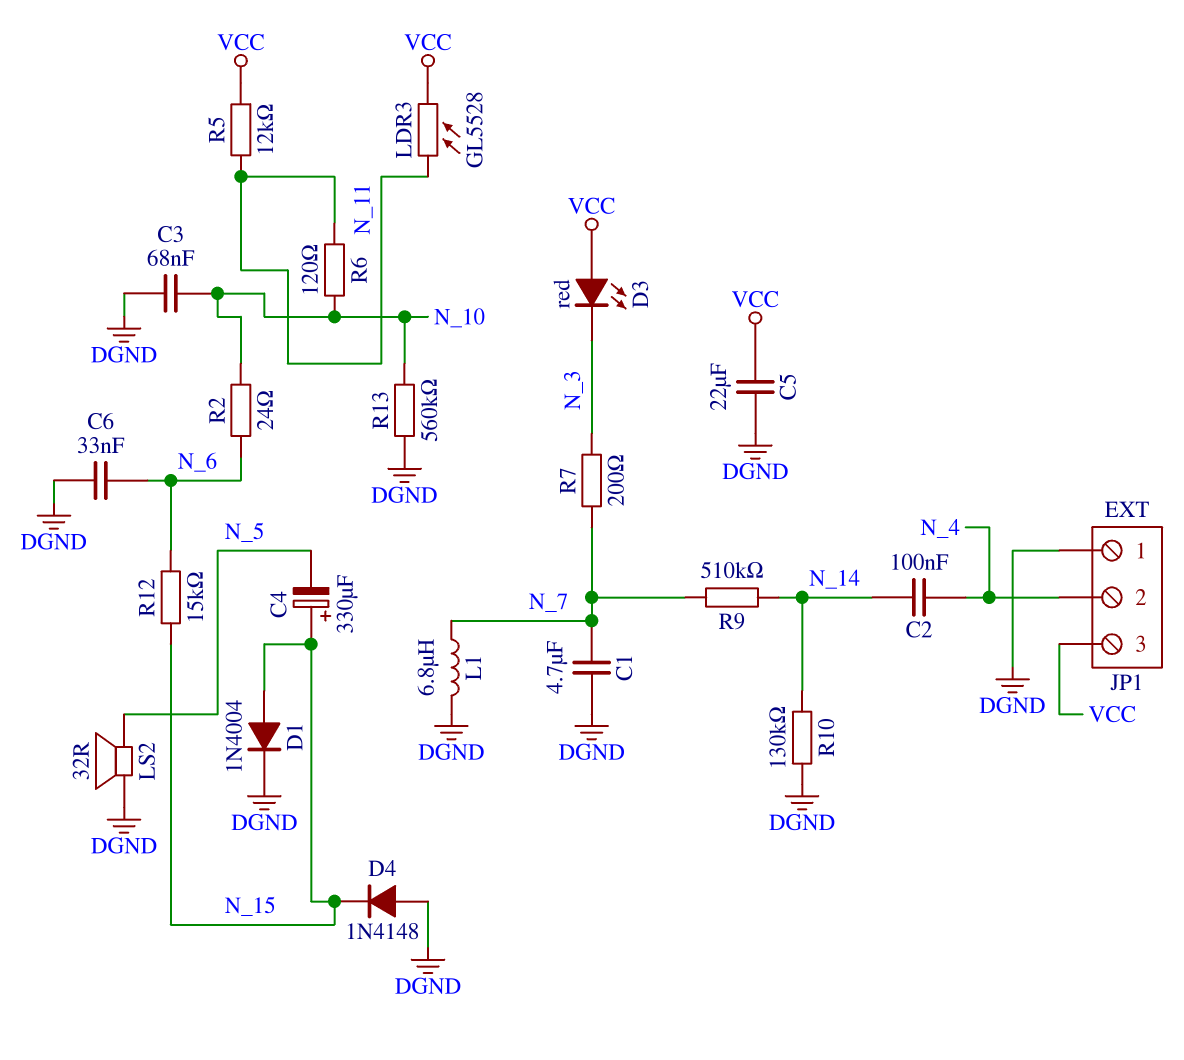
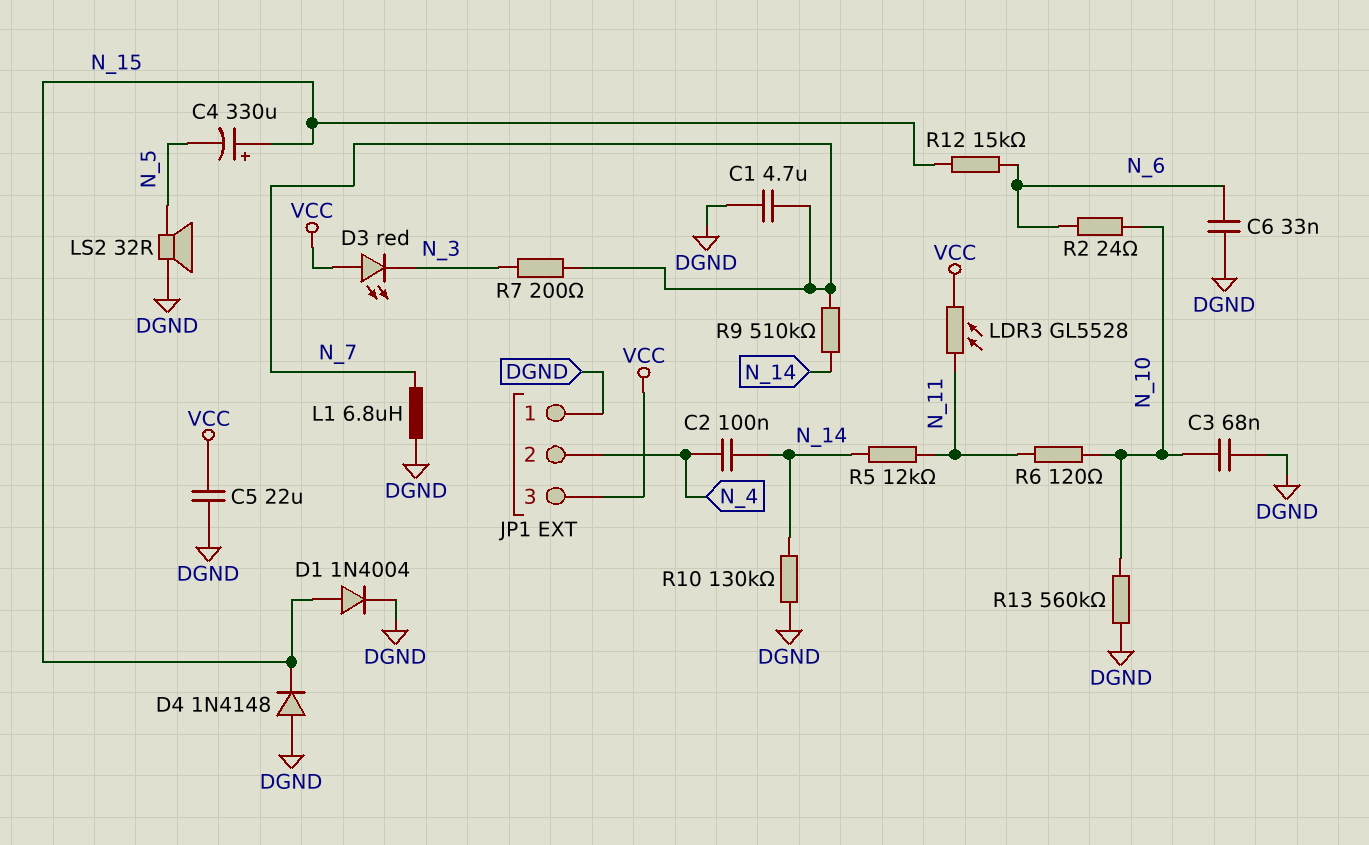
R5: 12k (N_11, VCC) -> 12k (N_11, N_14)

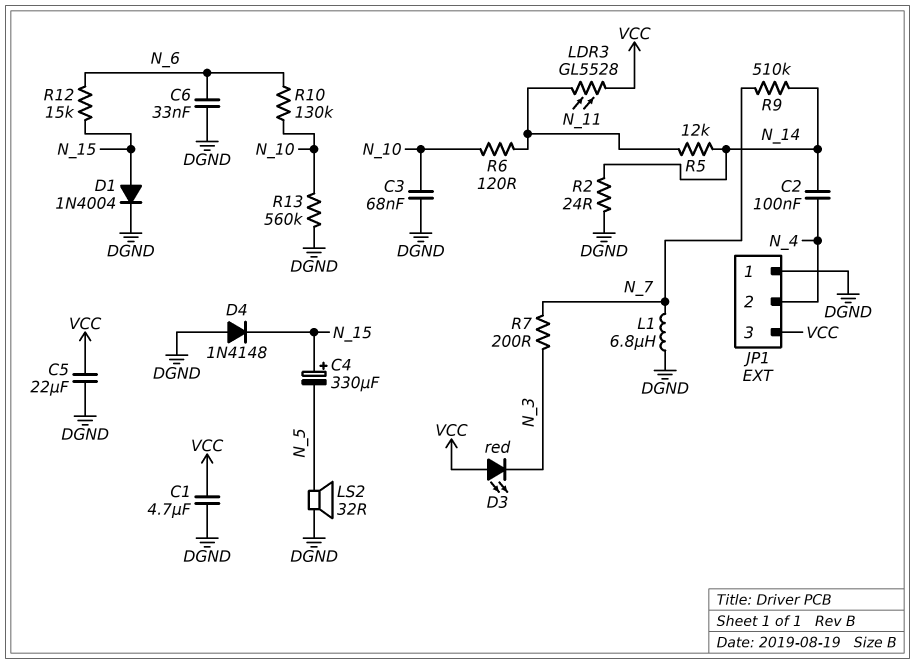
C1: 4.7uF (DGND, N_7) -> 4.7uF (DGND, VCC)
R2: 24 (N_6, N_10) -> 24 (DGND, N_14)
R10: 130k (DGND, N_14) -> 130k (N_6, N_10)

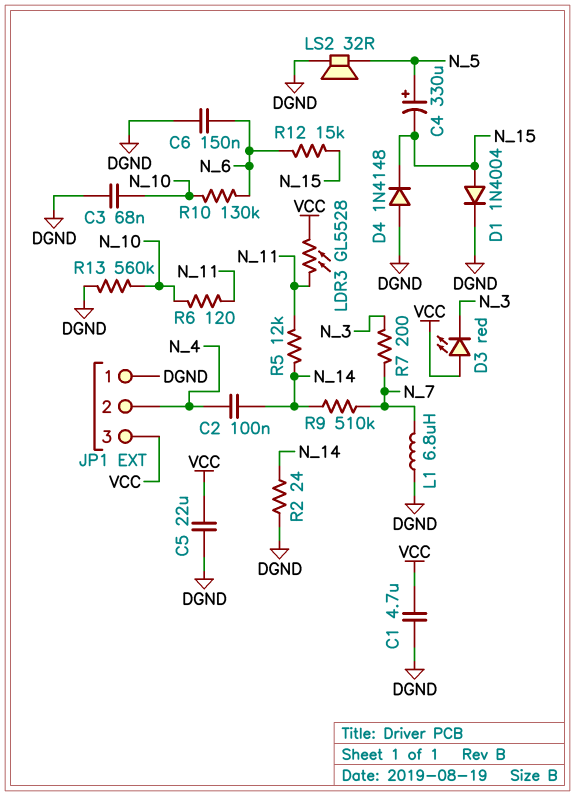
C4: 330uF (plus N_15, minus N_5) -> 330uF (plus N_5, minus N_15)
C6: 33nF (DGND, N_6) -> 150nF (DGND, N_6)

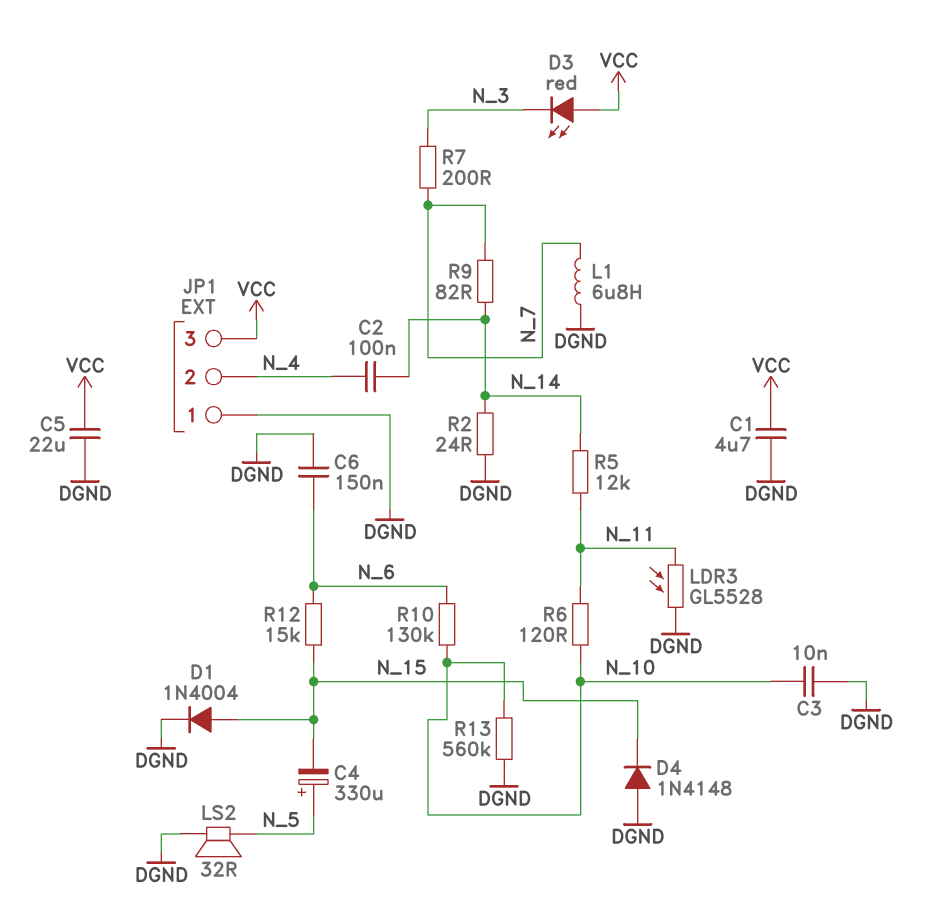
C3: 68nF (DGND, N_10) -> 10nF (DGND, N_10)
LDR3: GL5528 (N_11, VCC) -> GL5528 (DGND, N_11)
R9: 510k (N_7, N_14) -> 82 (N_7, N_14)

